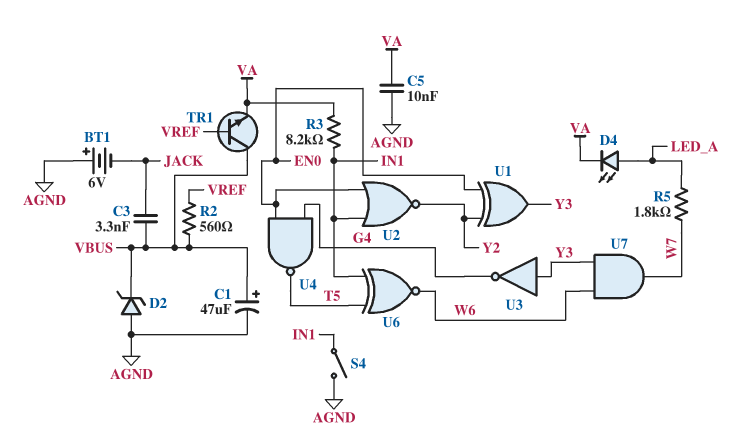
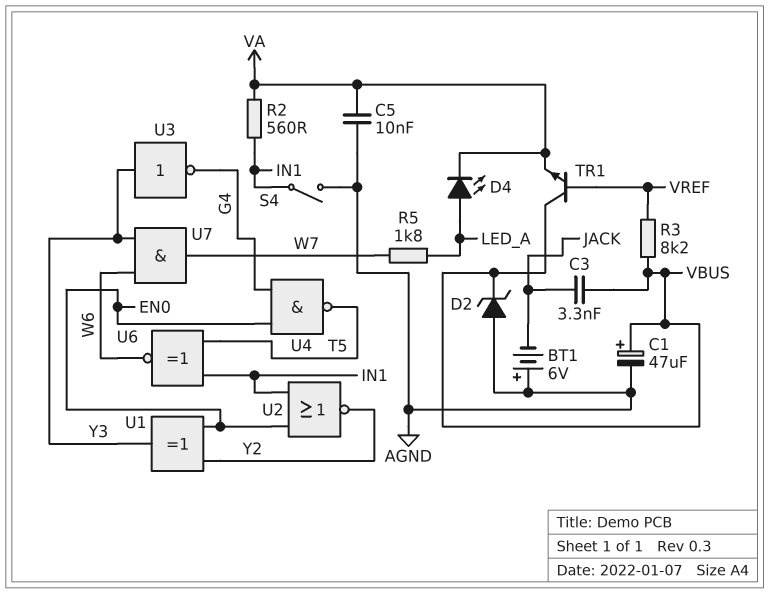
R2: 560 (VBUS, VREF) -> 560 (IN1, VA)
R3: 8.2k (IN1, VA) -> 8.2k (VBUS, VREF)

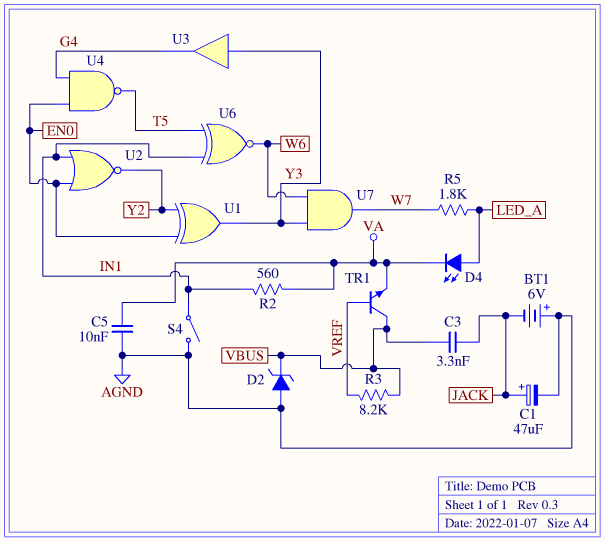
C1: 47uF (plus VBUS, minus AGND) -> 47uF (plus JACK, minus AGND)
U3: NOT (in Y3, out G4) -> buffer (in Y3, out G4)

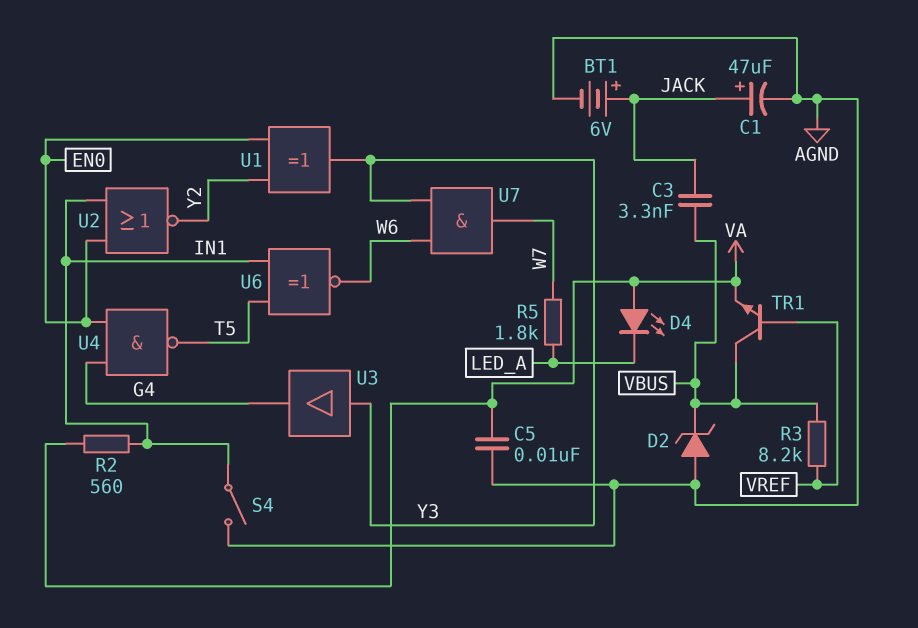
BT1: 6V (plus AGND, minus JACK) -> 6V (plus JACK, minus AGND)
D4: LED (A LED_A, K VA) -> LED (A VA, K LED_A)

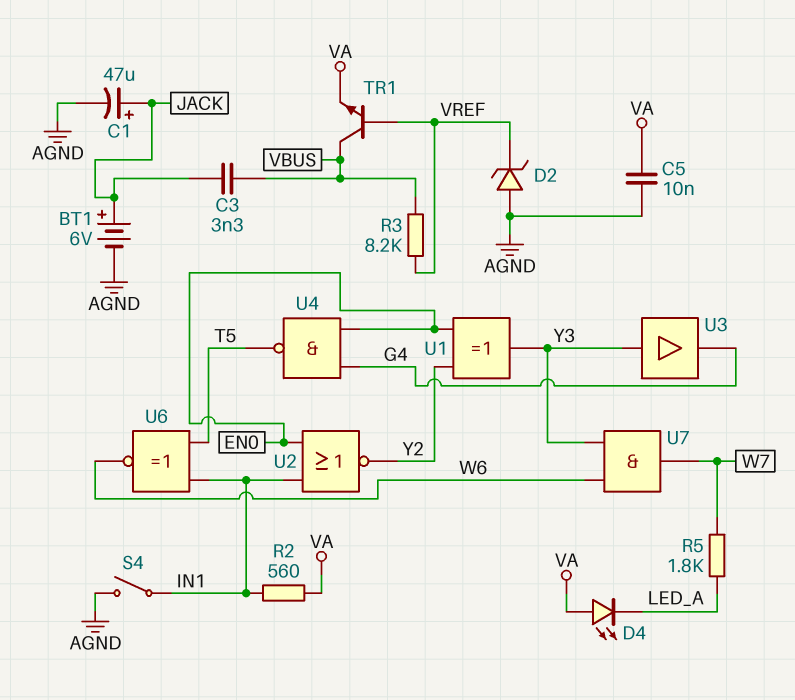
D2: zener (A AGND, K VBUS) -> zener (A AGND, K VREF)

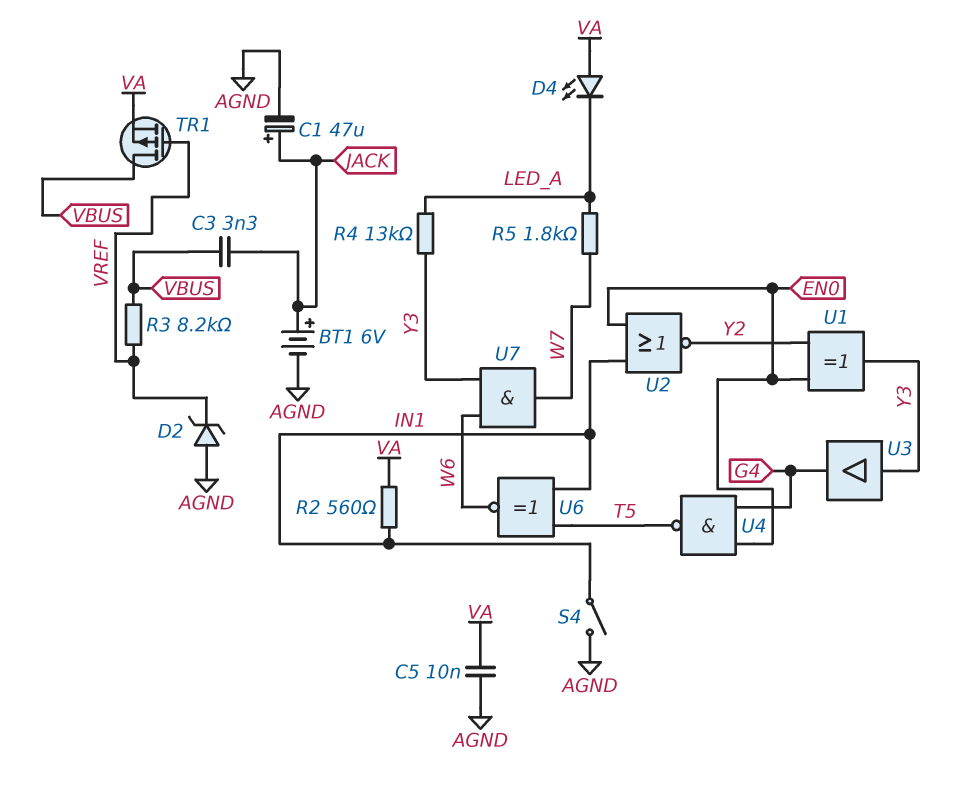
R4: none -> 13k (LED_A, Y3)
TR1: NPN (B VREF, C VBUS, E VA) -> PMOS (G VREF, D VBUS, S VA)

